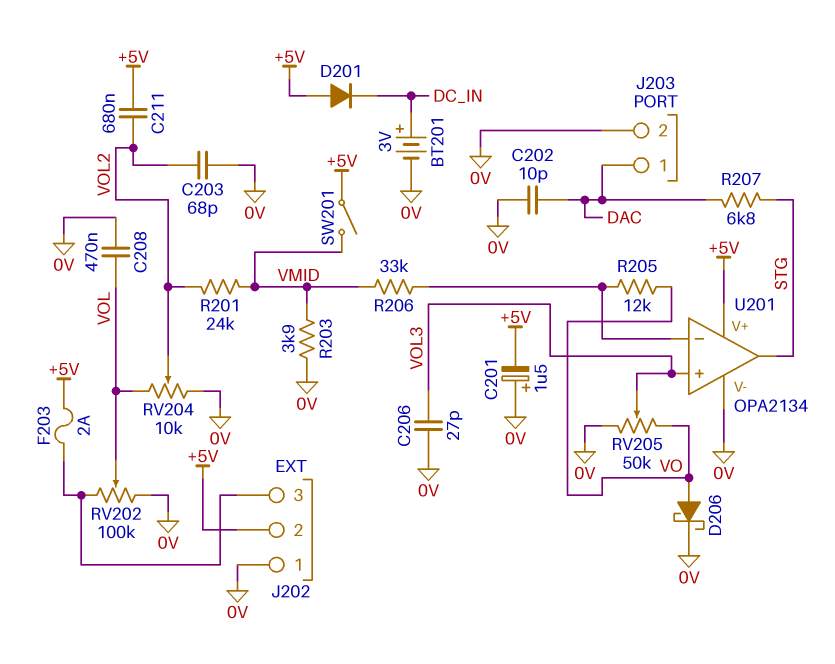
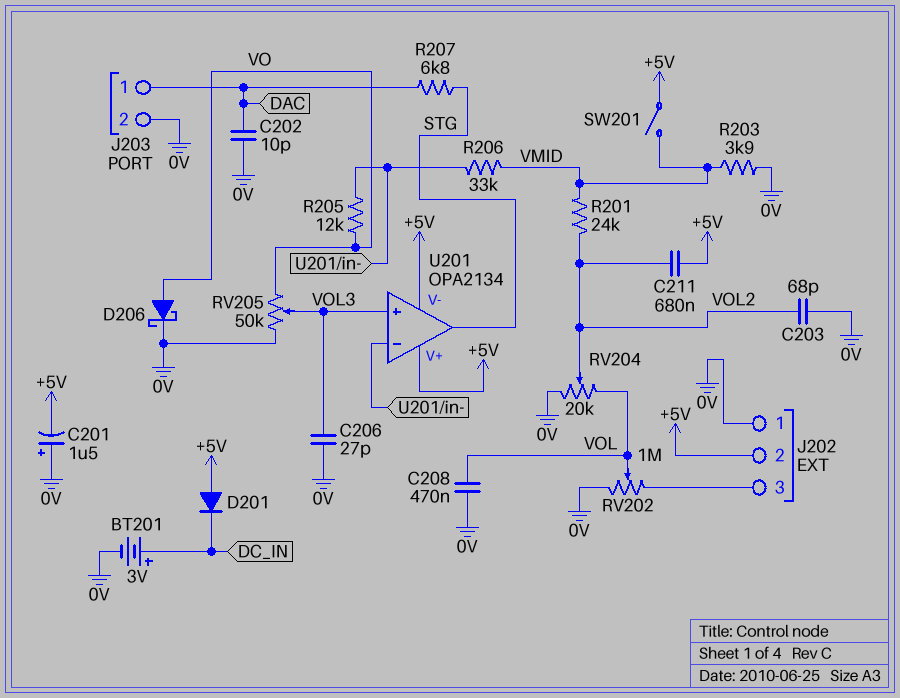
F203: 2A (+5V, J202/3) -> none
RV202: 100k (0V, J202/3, wiper VOL) -> 1M (0V, J202/3, wiper VOL)
RV204: 10k (0V, VOL, wiper VOL2) -> 20k (0V, VOL, wiper VOL2)
U201 pin V-: 0V -> +5V

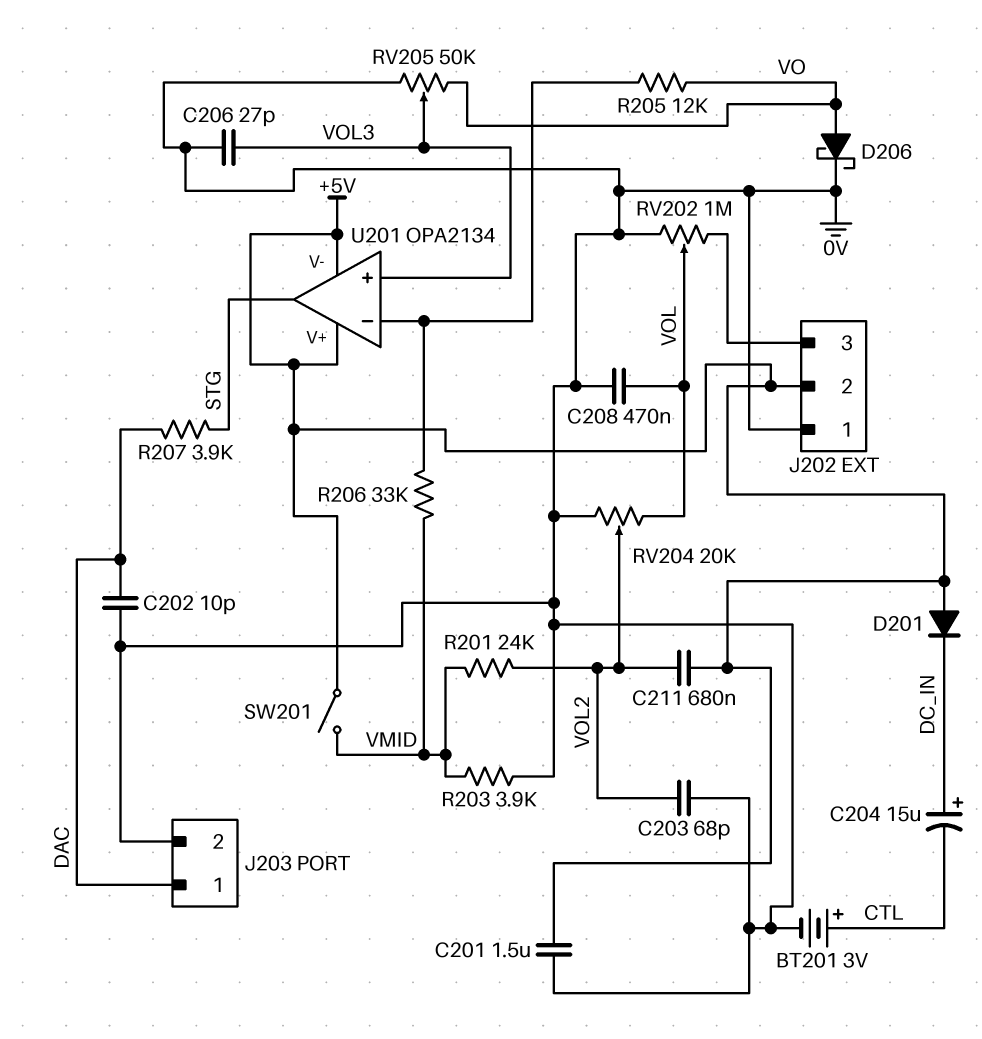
BT201: 3V (plus DC_IN, minus 0V) -> 3V (plus CTL, minus 0V)
C201: 1.5uF (plus 0V, minus +5V) -> 1.5uF (+5V, 0V)
C204: none -> 15uF (plus DC_IN, minus CTL)
R207: 6.8k (DAC, STG) -> 3.9k (DAC, STG)

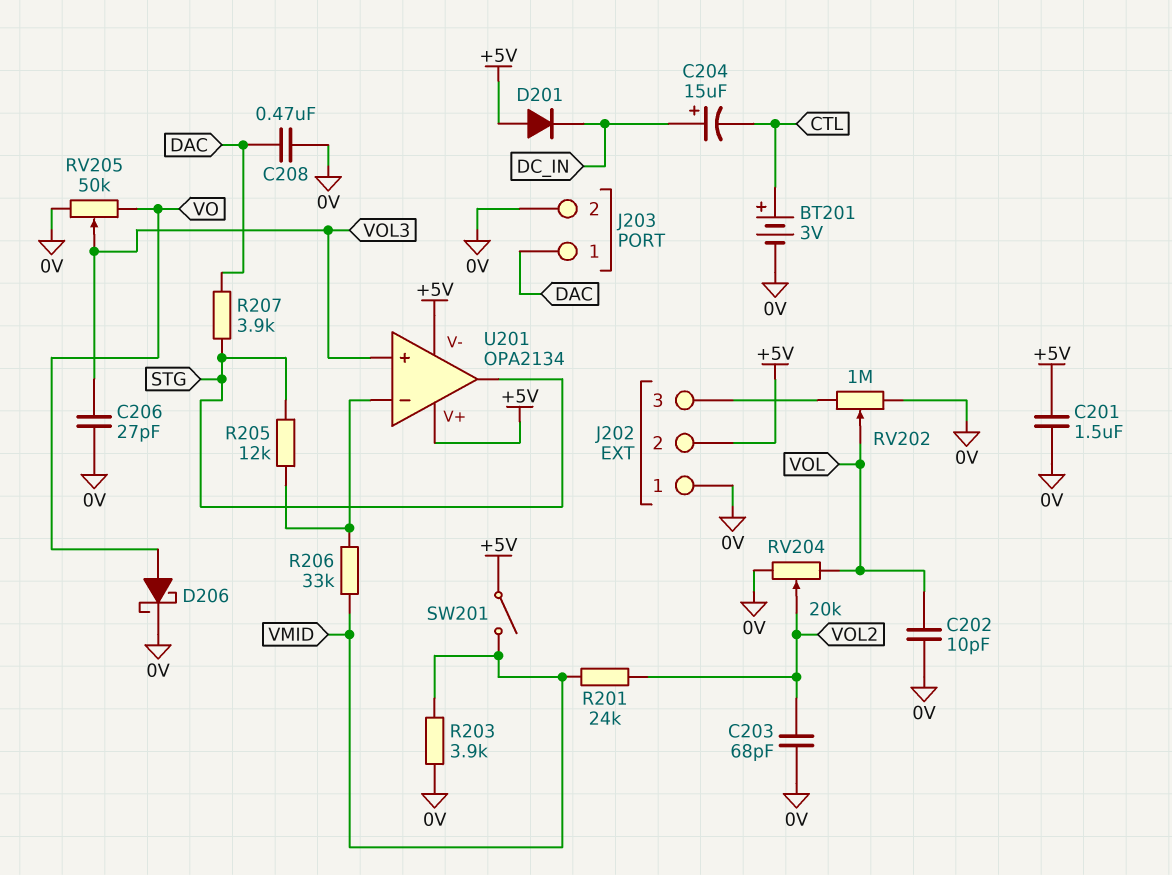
C202: 10pF (0V, DAC) -> 10pF (0V, VOL)
C208: 470nF (0V, VOL) -> 470nF (0V, DAC)
C211: 680nF (+5V, VOL2) -> none
R205: 12k (U201/in-, VO) -> 12k (STG, U201/in-)

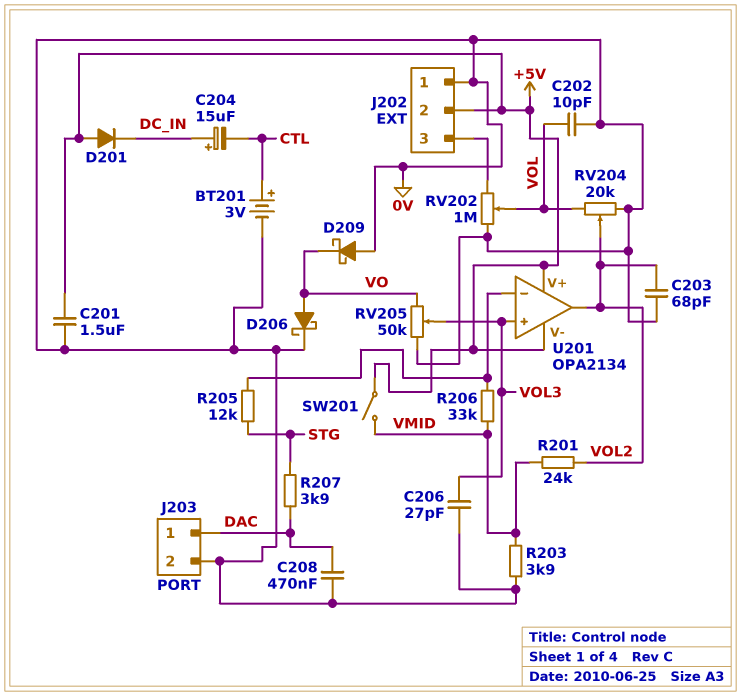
D209: none -> schottky (A 0V, K VO)
U201 pin out: STG -> VOL2

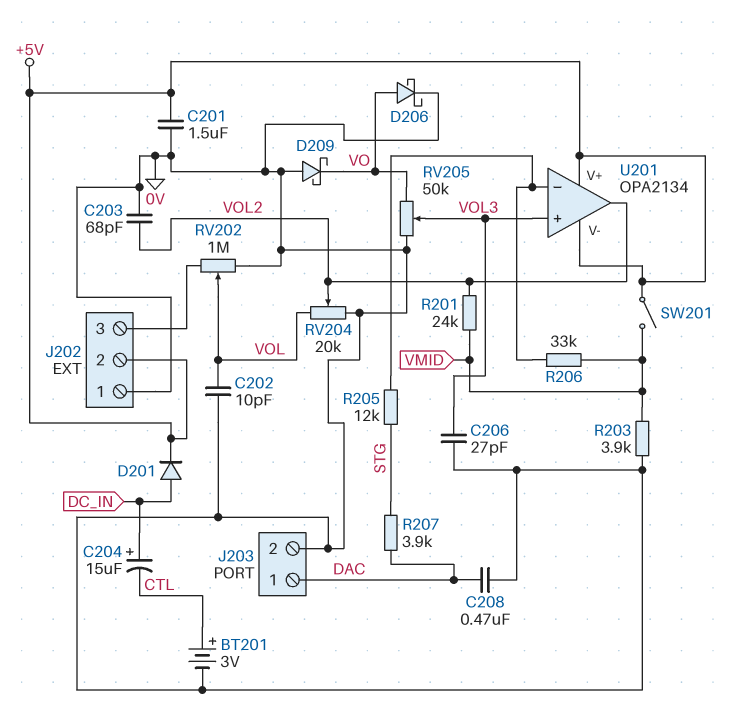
D201: diode (A +5V, K DC_IN) -> diode (A DC_IN, K +5V)

